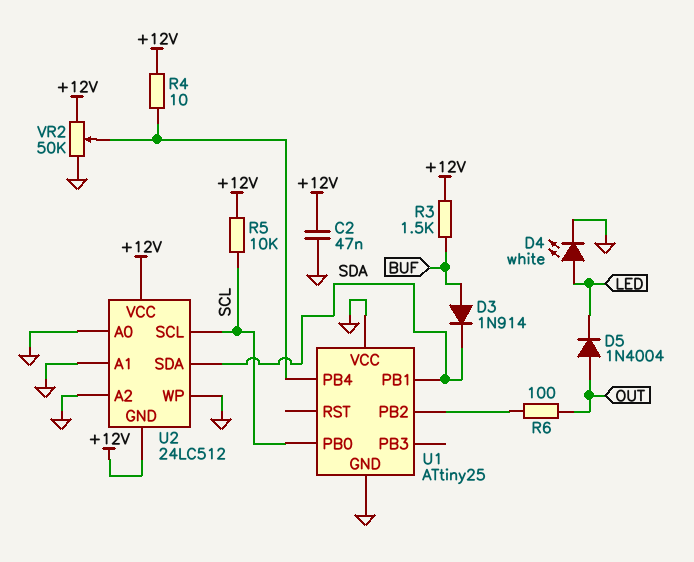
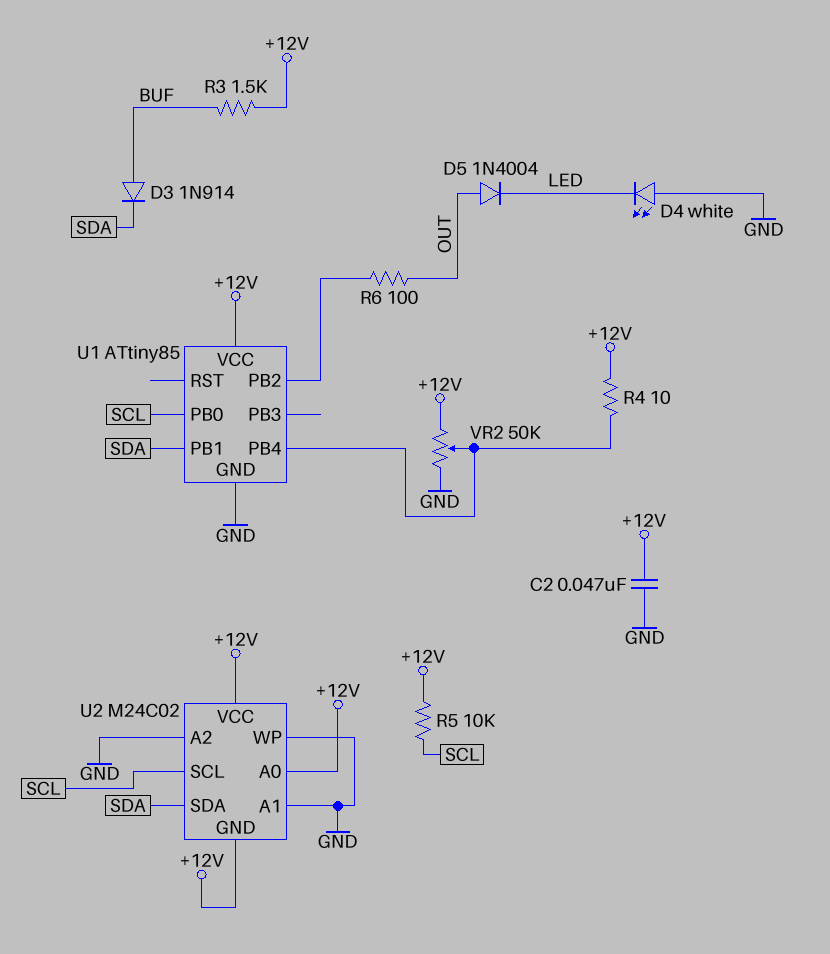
D4: LED white (A LED, K GND) -> LED white (A GND, K LED)
U1: ATtiny25 -> ATtiny85
U1 pin VCC: GND -> +12V
U2: 24LC512 -> M24C02
U2 pin A0: GND -> +12V

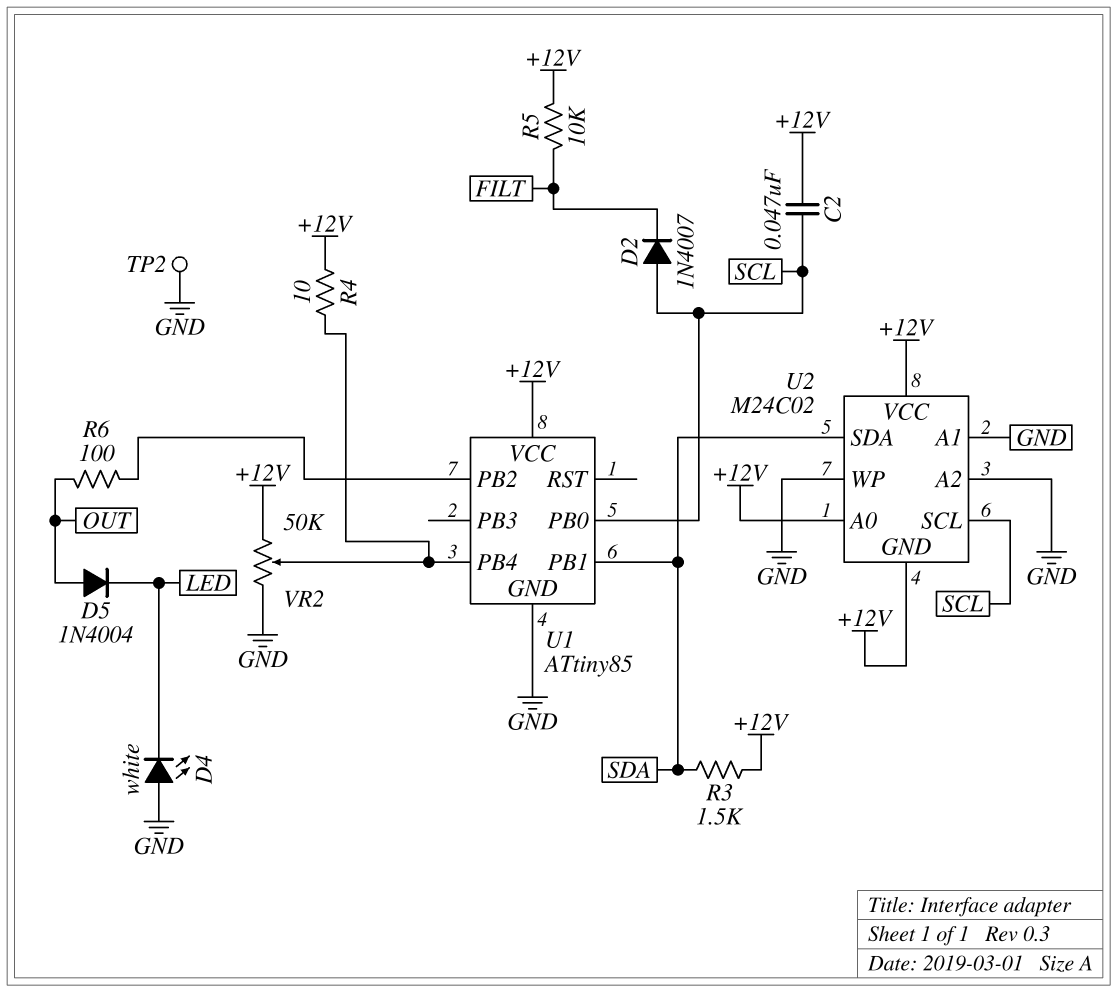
C2: 47nF (+12V, GND) -> 47nF (+12V, SCL)
D2: none -> diode 1N4007 (A SCL, K FILT)
D3: diode 1N914 (A BUF, K SDA) -> none
R3: 1.5k (+12V, BUF) -> 1.5k (+12V, SDA)
R5: 10k (+12V, SCL) -> 10k (+12V, FILT)
TP2: none -> test point (GND)

